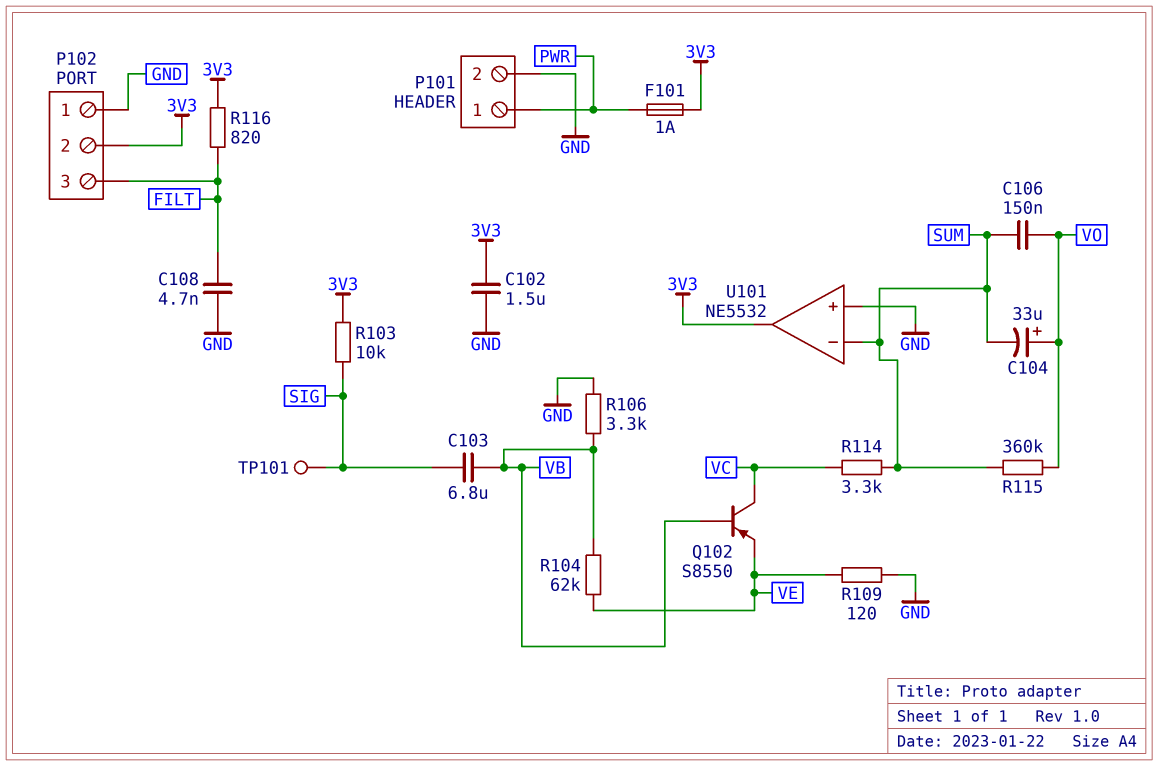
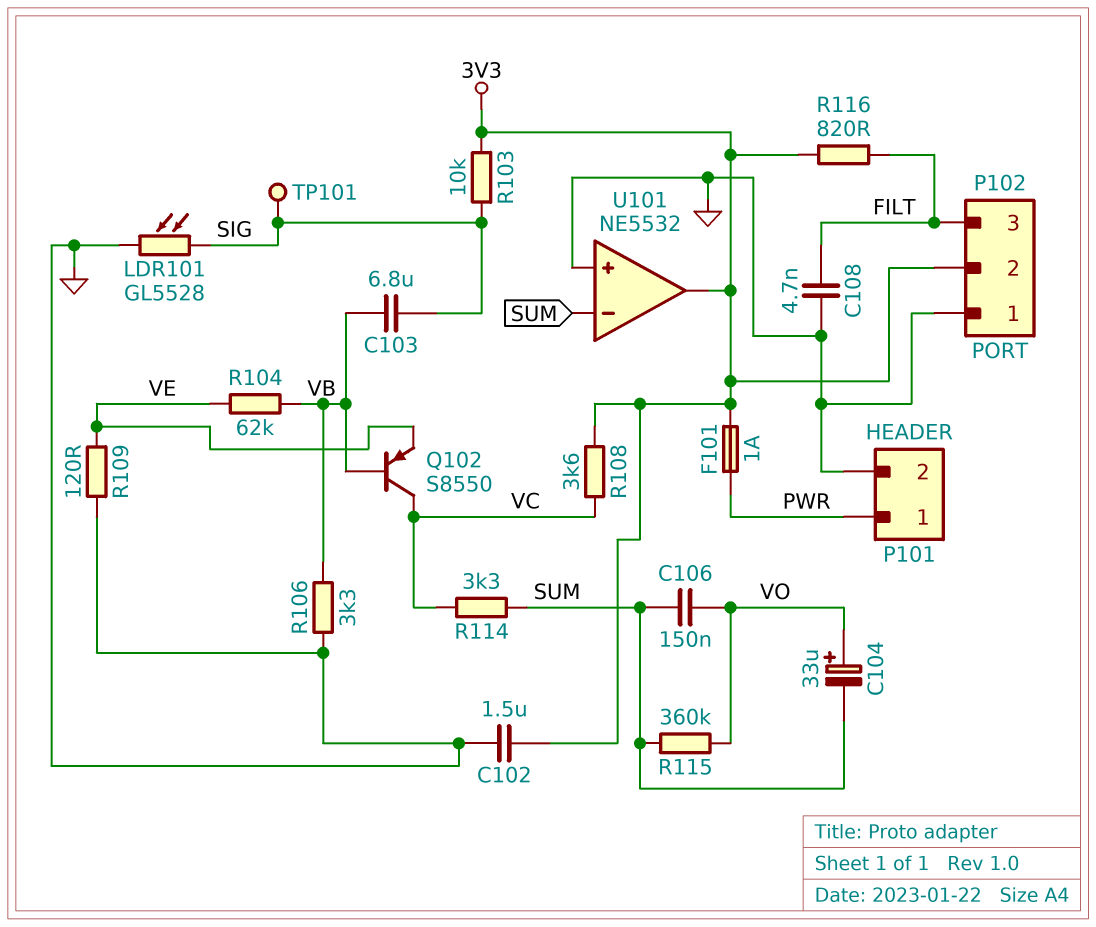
LDR101: none -> GL5528 (GND, SIG)
R108: none -> 3.6k (3V3, VC)

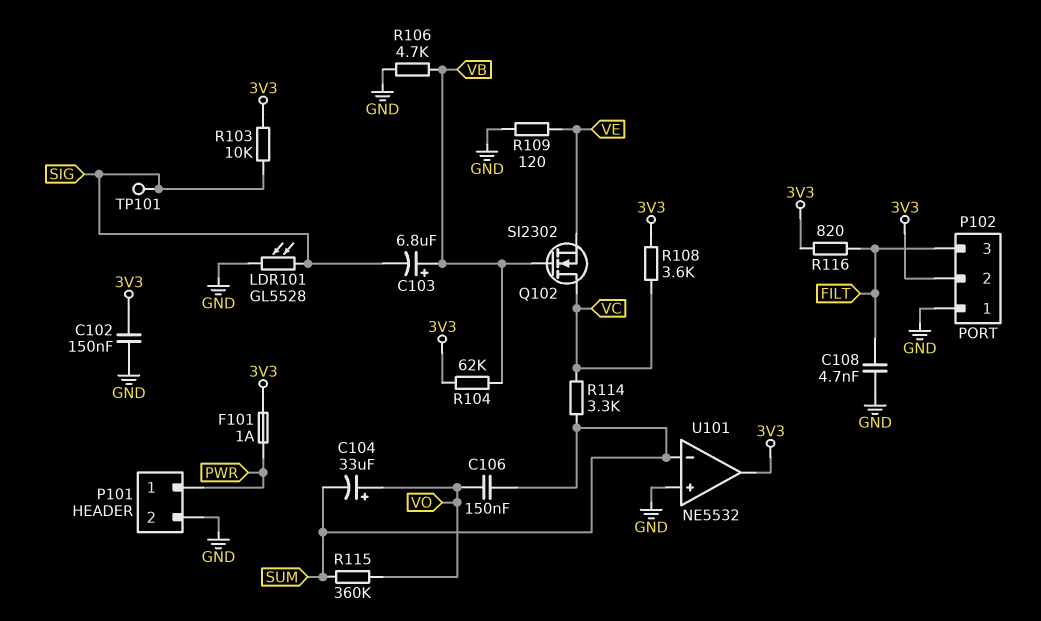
C102: 1.5uF (3V3, GND) -> 150nF (3V3, GND)
C103: 6.8uF (SIG, VB) -> 6.8uF (plus VB, minus SIG)
Q102: PNP S8550 (B VB, C VC, E VE) -> NMOS SI2302 (G VB, D VC, S VE)
R104: 62k (VB, VE) -> 62k (3V3, VB)
R106: 3.3k (GND, VB) -> 4.7k (GND, VB)

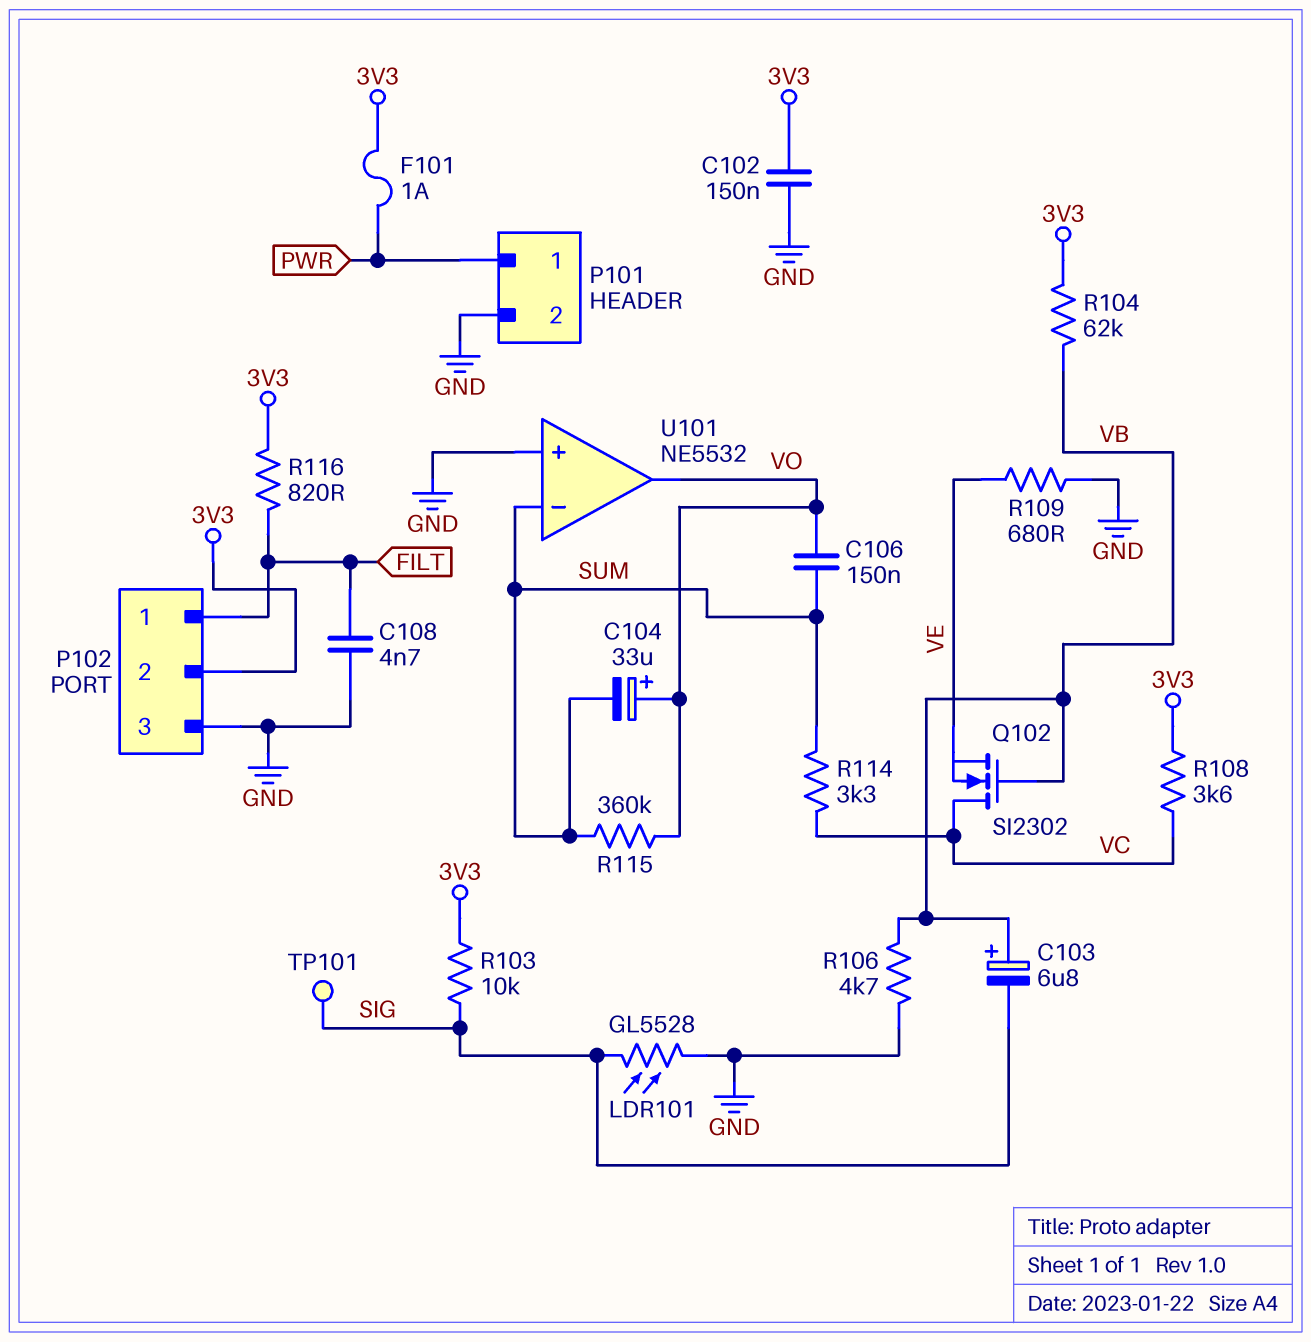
P102 pin 1: GND -> FILT
P102 pin 3: FILT -> GND
R109: 120 (GND, VE) -> 680 (GND, VE)
U101 pin out: 3V3 -> VO

